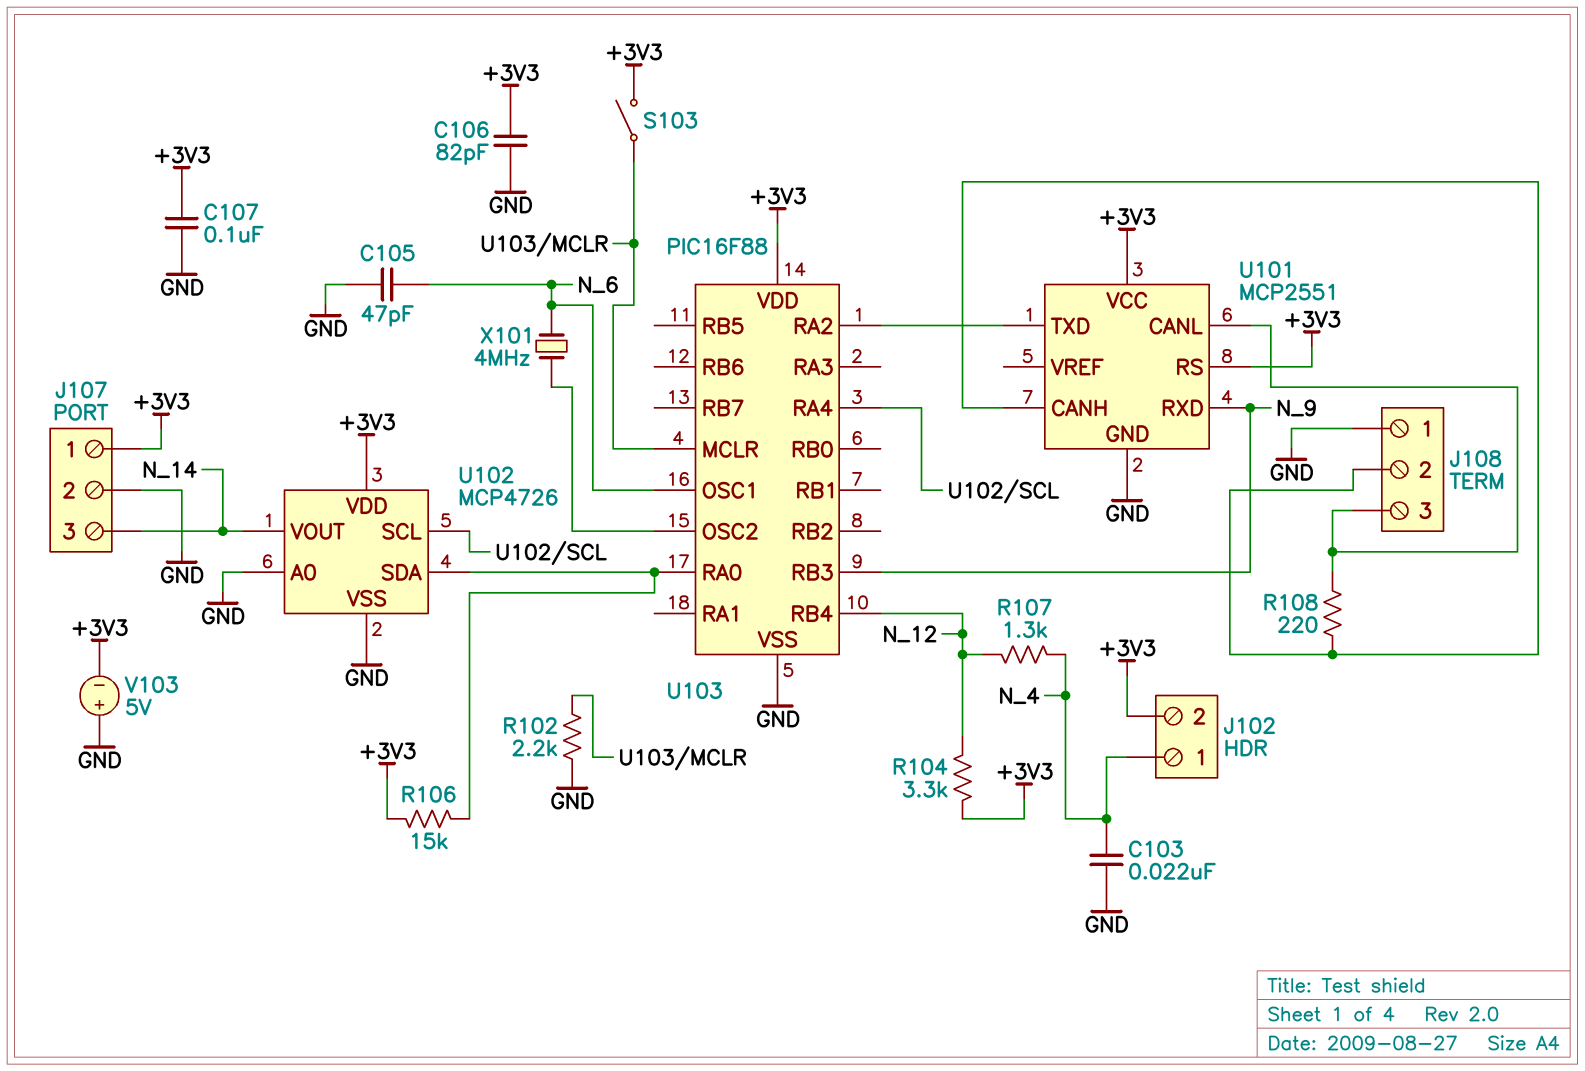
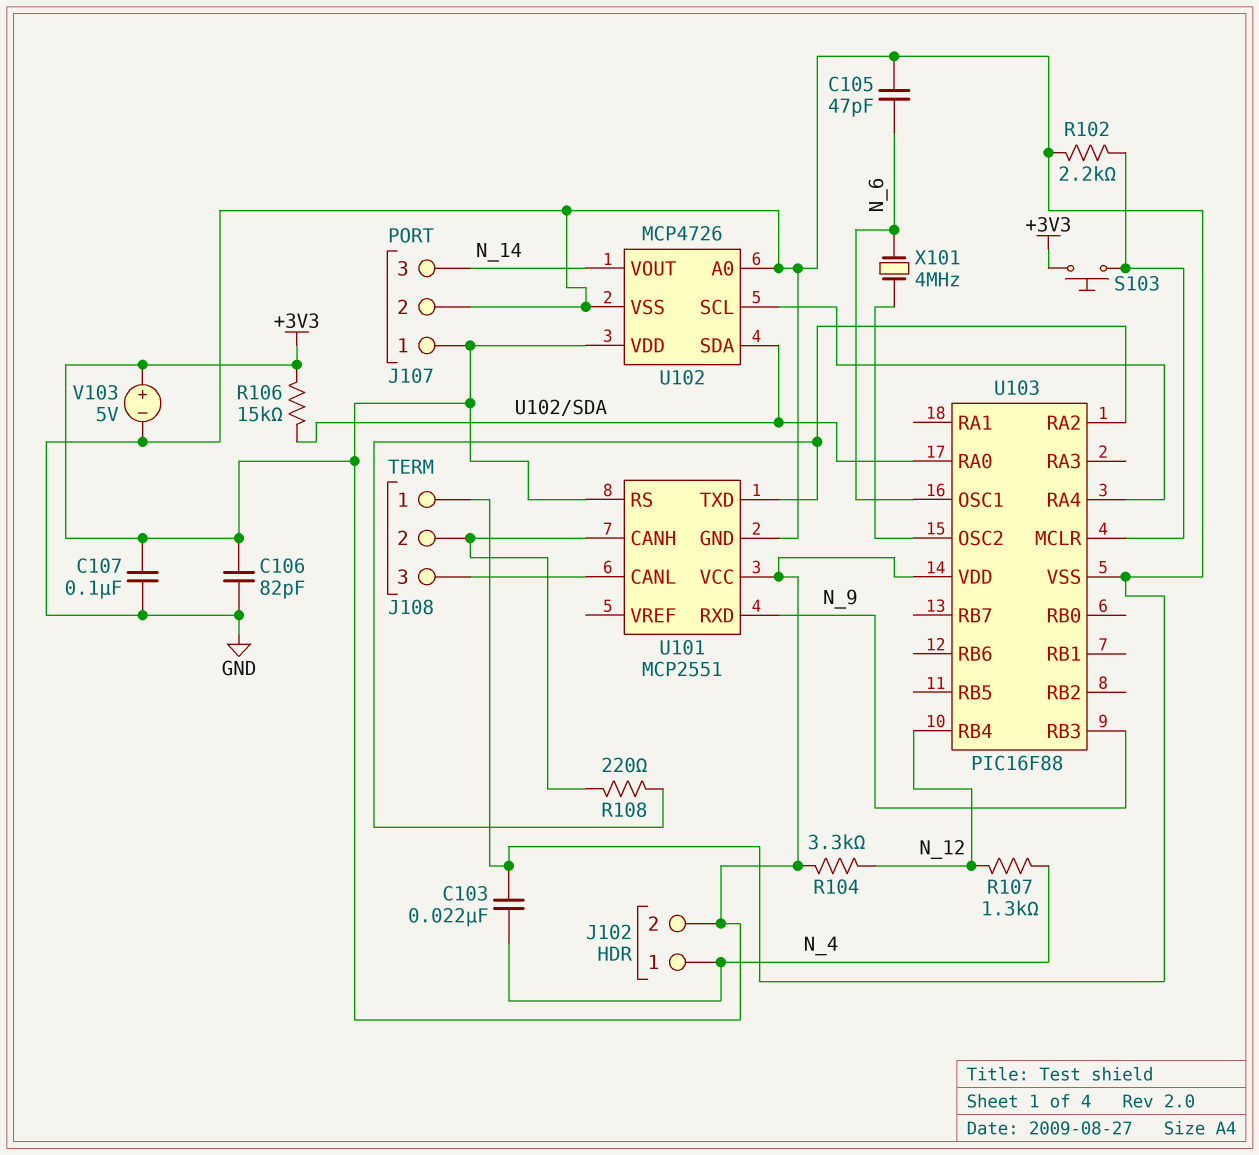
R108: 220 (J108/2, J108/3) -> 220 (J108/2, U101/TXD)
S103: switch (+3V3, U103/MCLR) -> button (+3V3, U103/MCLR)
V103: 5V (plus GND, minus +3V3) -> 5V (plus +3V3, minus GND)

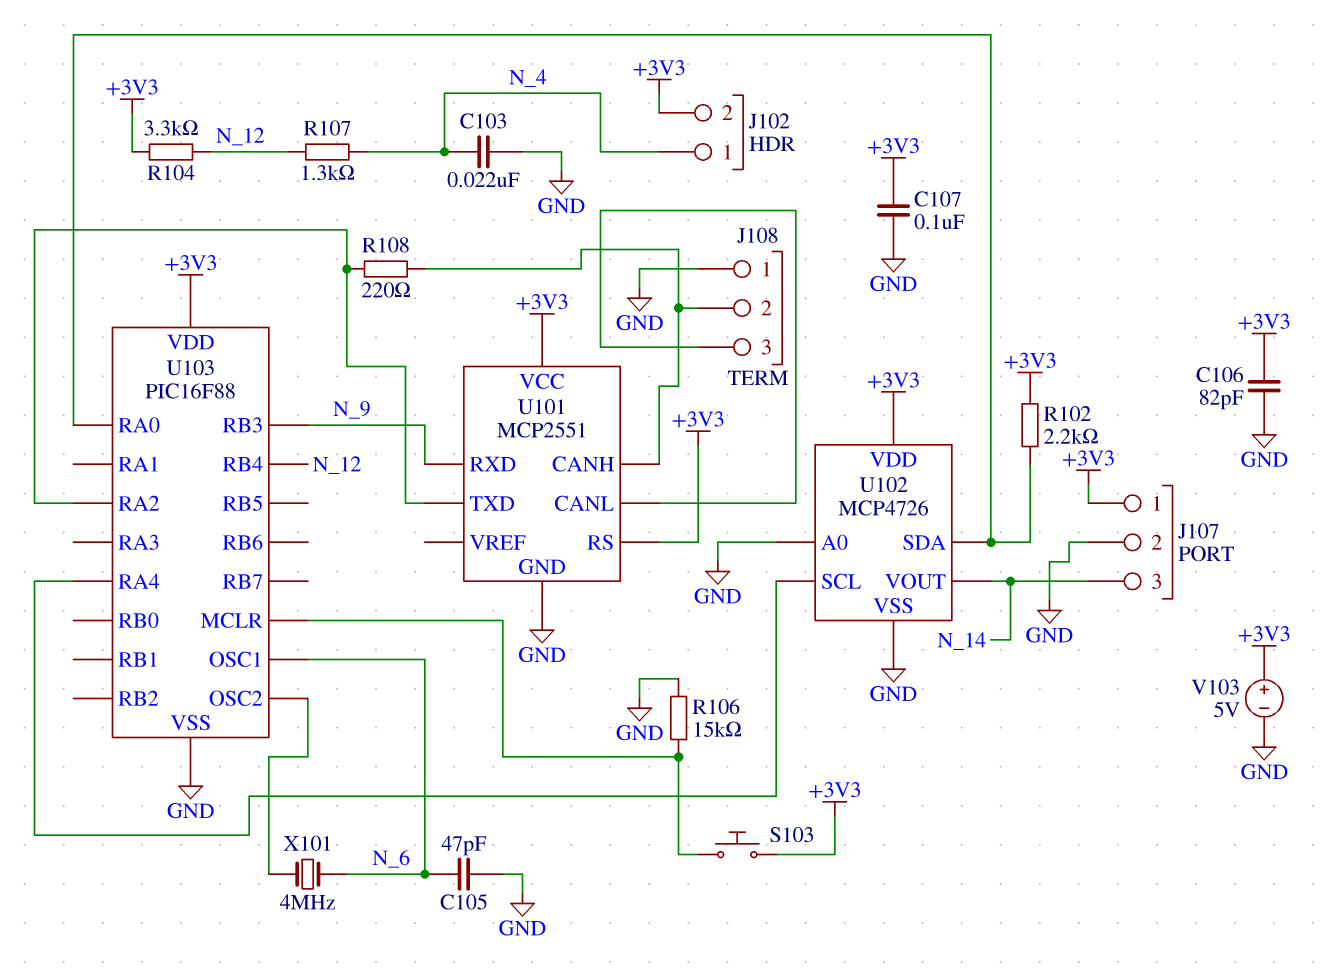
R102: 2.2k (GND, U103/MCLR) -> 2.2k (+3V3, U102/SDA)
R106: 15k (+3V3, U102/SDA) -> 15k (GND, U103/MCLR)

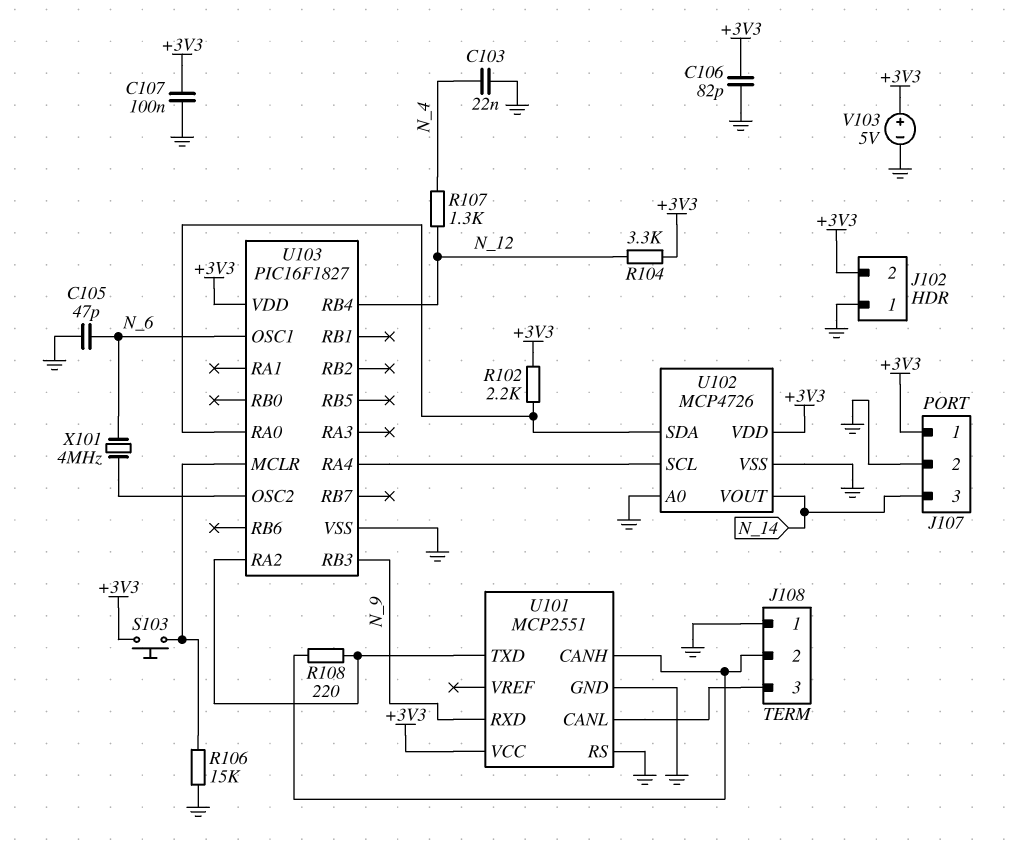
J102 pin 1: N_4 -> GND
U101 pin RS: +3V3 -> GND
U103: PIC16F88 -> PIC16F1827

